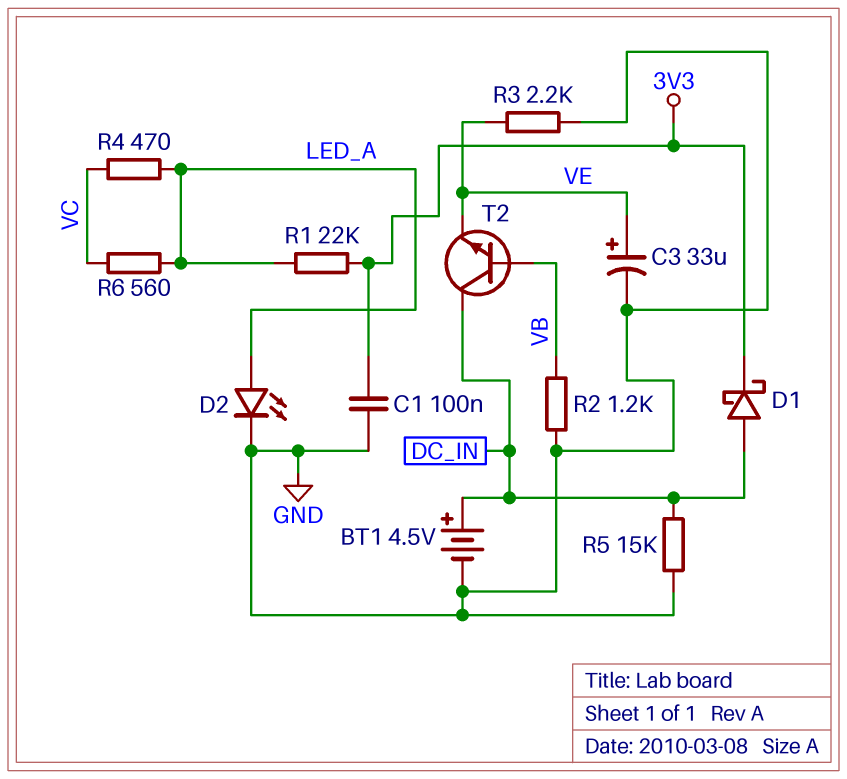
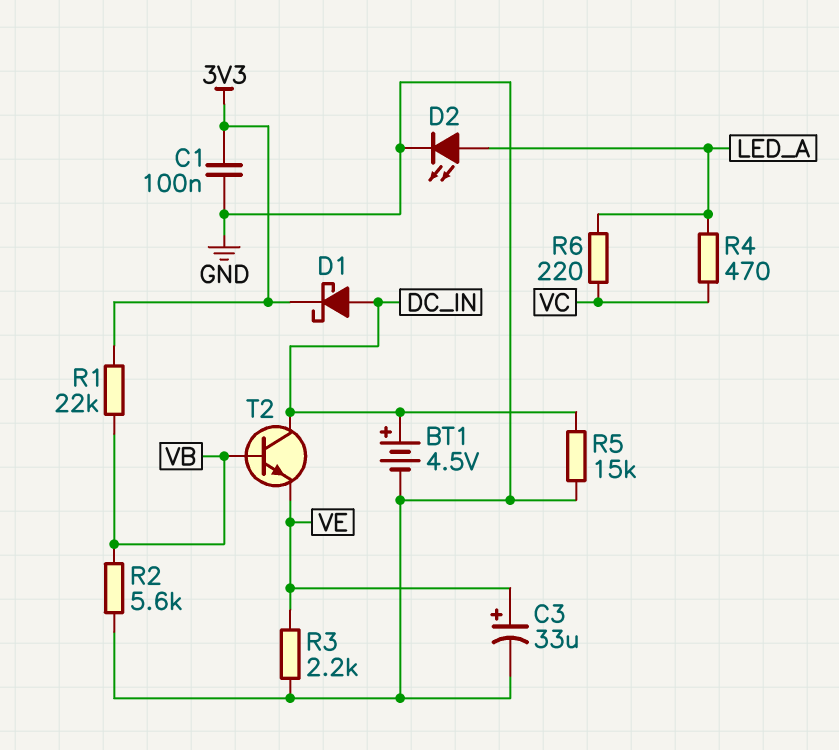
R1: 22k (3V3, LED_A) -> 22k (3V3, VB)
R2: 1.2k (GND, VB) -> 5.6k (GND, VB)
R6: 560 (LED_A, VC) -> 220 (LED_A, VC)

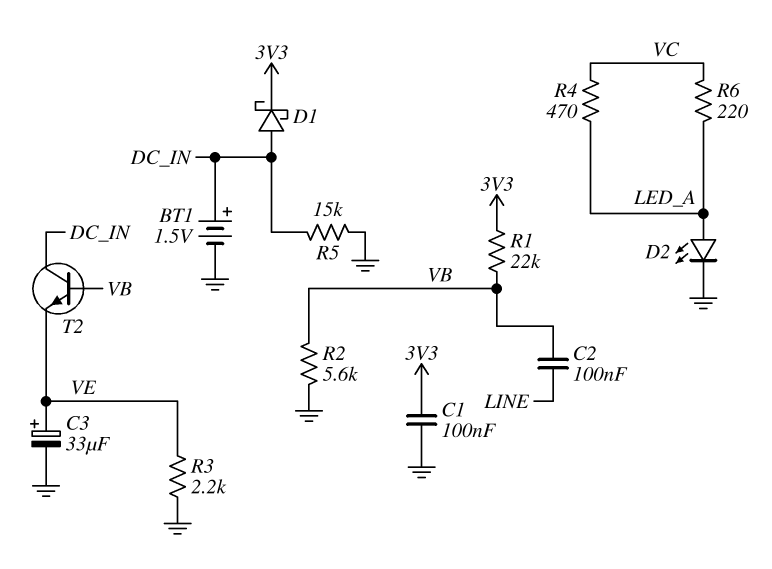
BT1: 4.5V (plus DC_IN, minus GND) -> 1.5V (plus DC_IN, minus GND)
C2: none -> 100nF (LINE, VB)

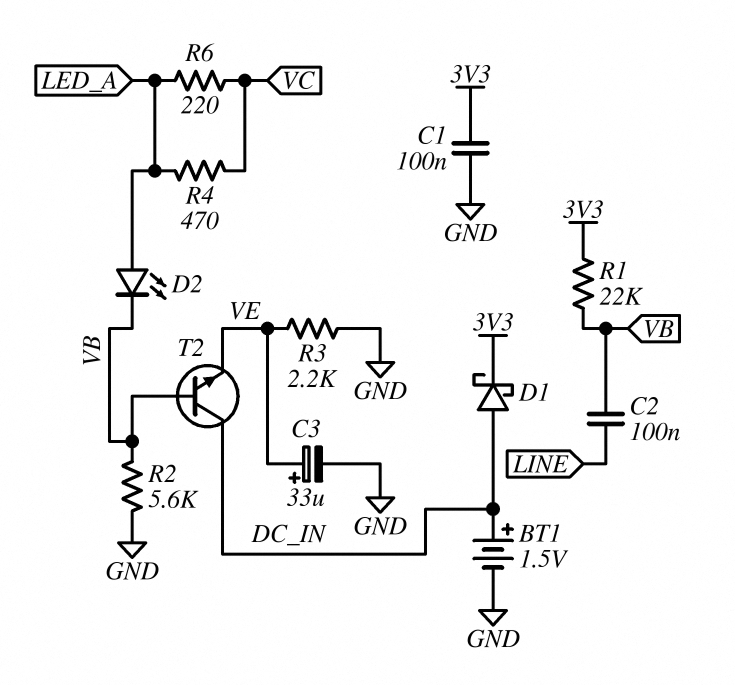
D2: LED (A LED_A, K GND) -> LED (A LED_A, K VB)
R5: 15k (DC_IN, GND) -> none

